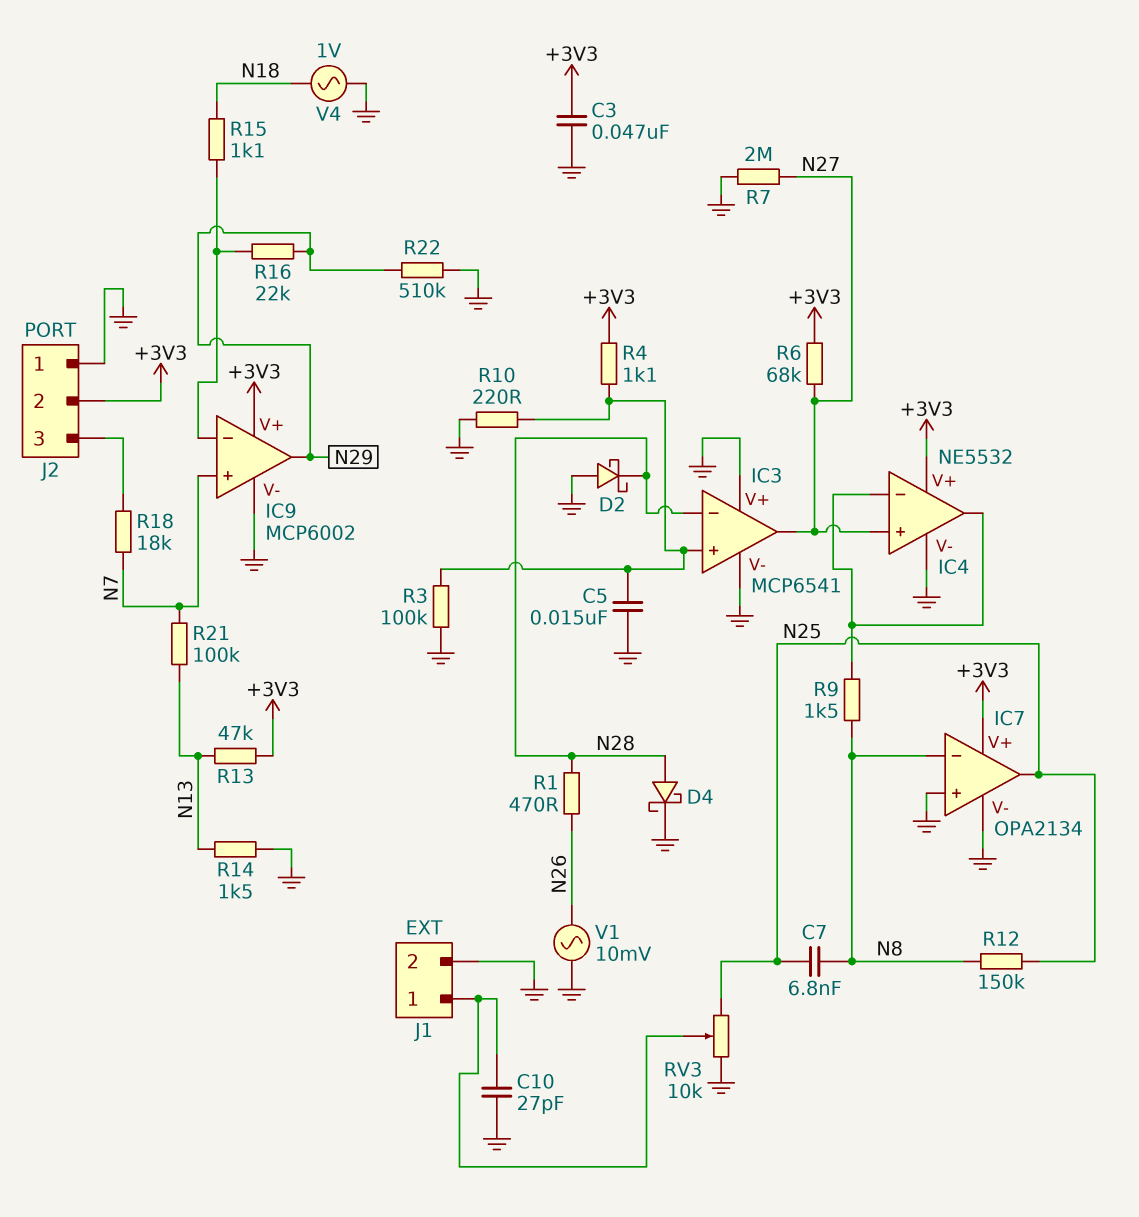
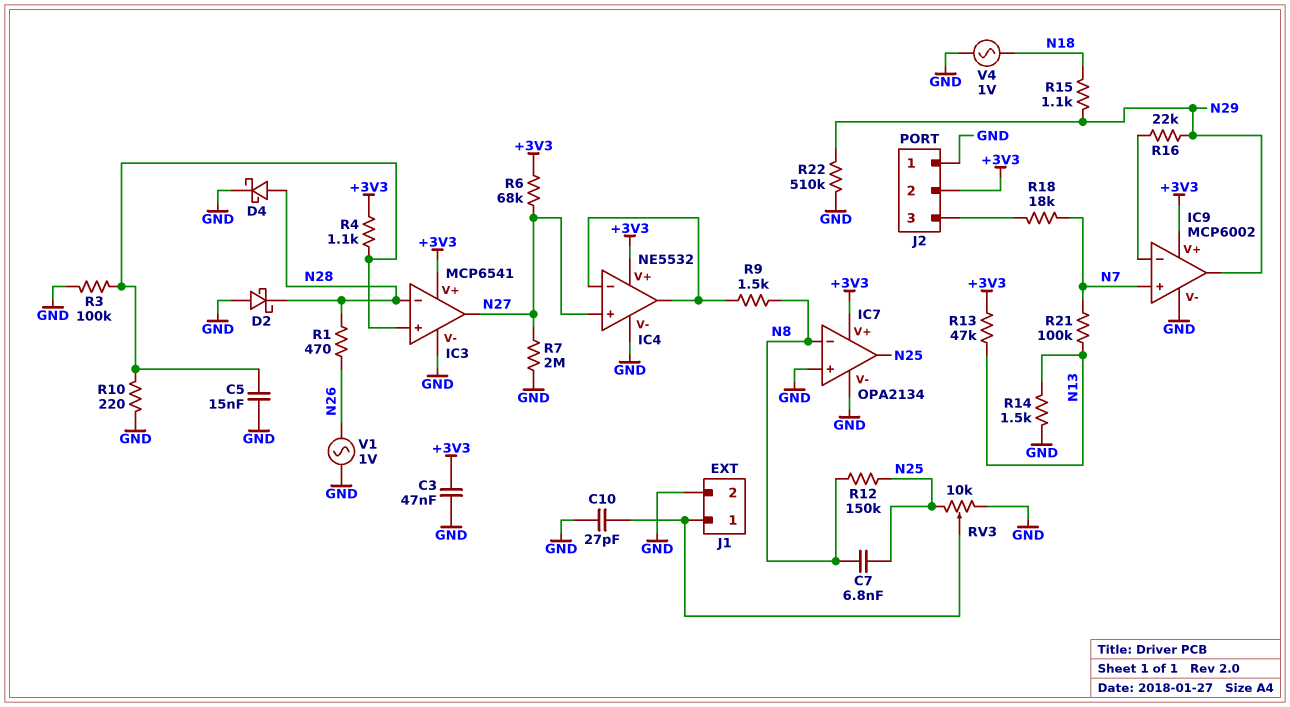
IC3 pin V+: GND -> +3V3
R15: 1.1k (IC9/in-, N18) -> 1.1k (N18, N29)
V1: AC 10mV (GND, N26) -> AC 1V (GND, N26)

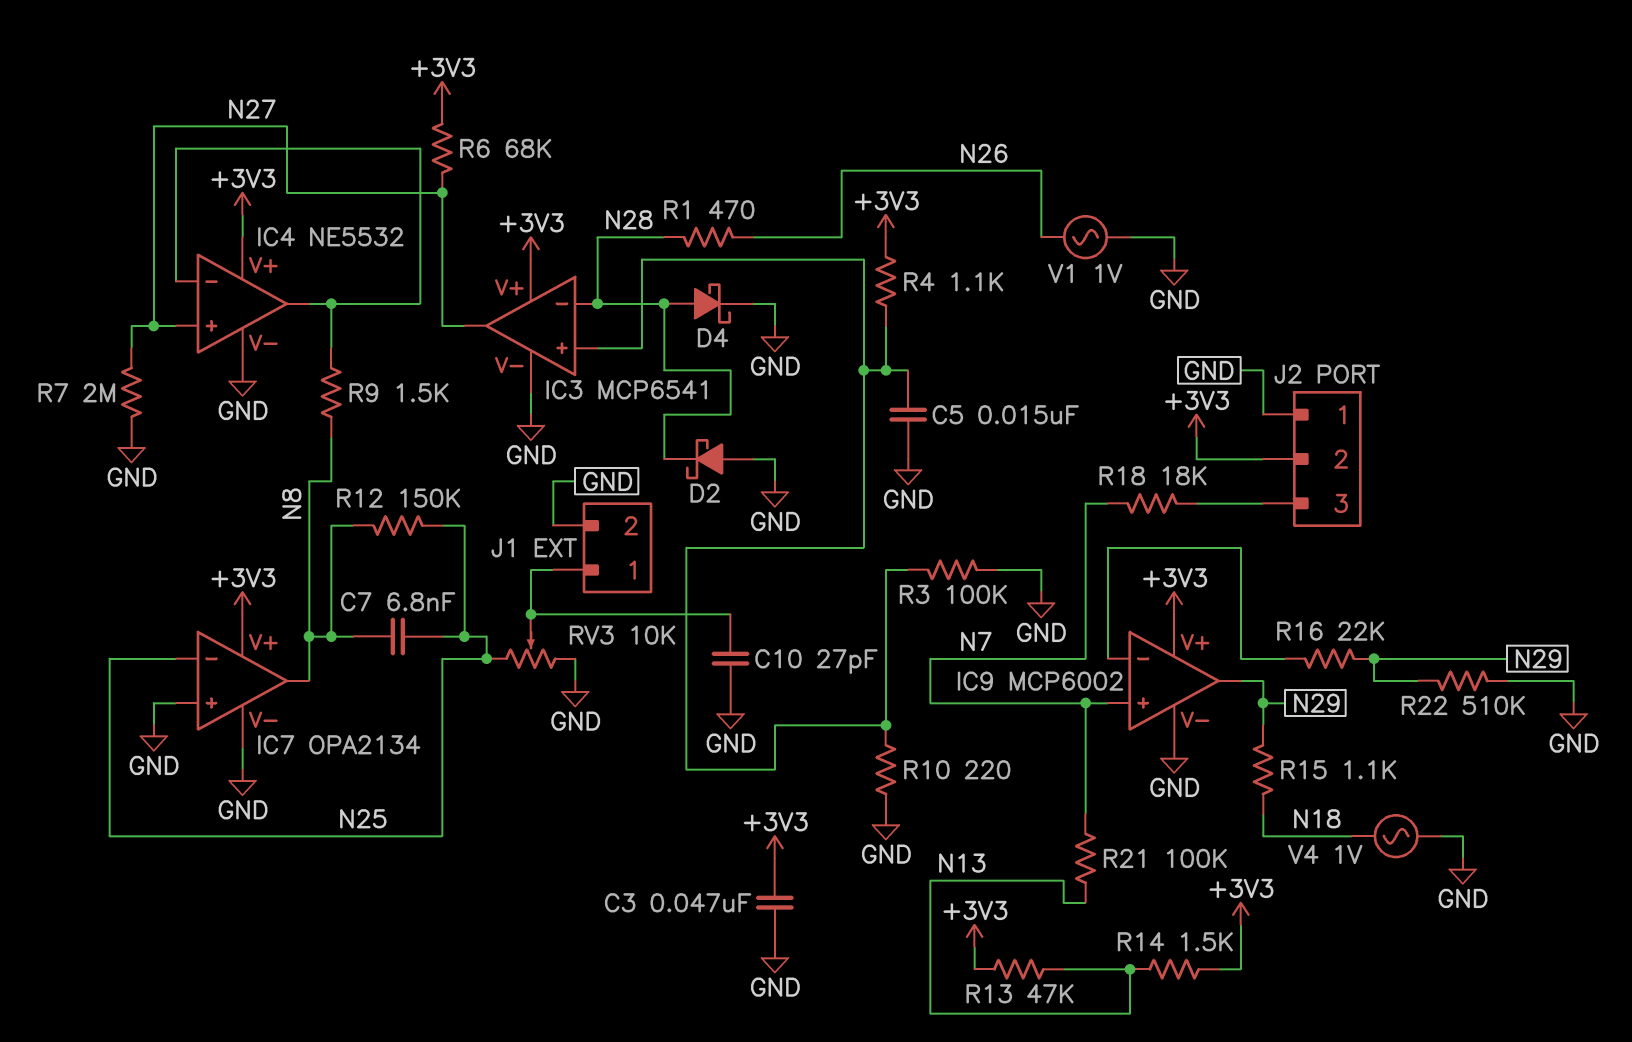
IC7 pin in-: N8 -> N25
IC7 pin out: N25 -> N8
R14: 1.5k (GND, N13) -> 1.5k (+3V3, N13)

